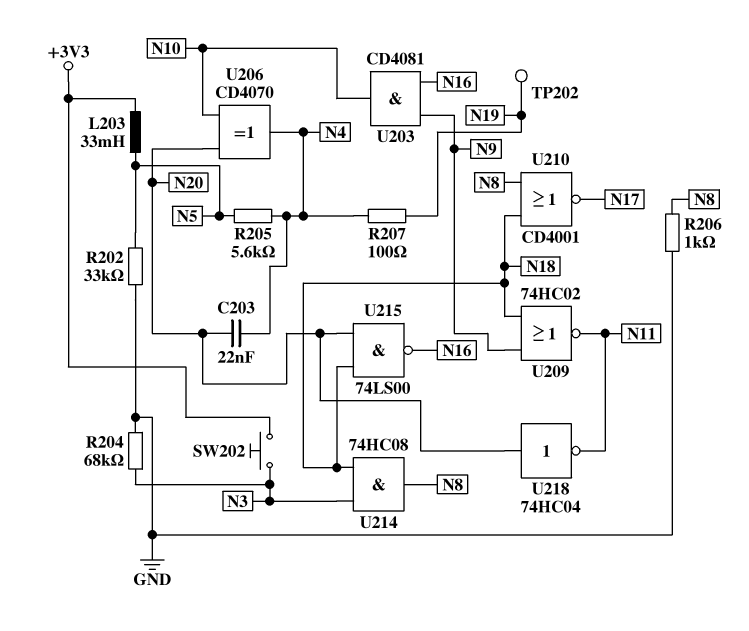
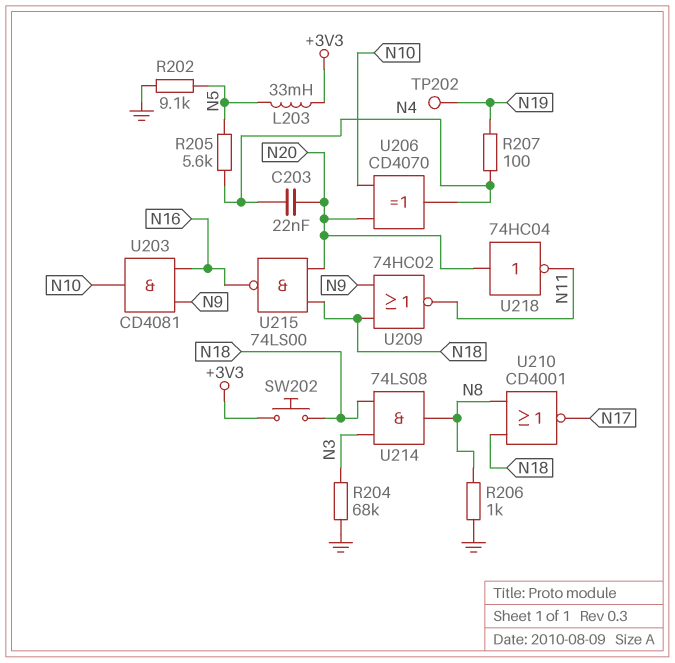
R202: 33k (GND, N5) -> 9.1k (GND, N5)
SW202: button (+3V3, N3) -> button (+3V3, N18)
U214: AND 74HC08 (in N3, in N18, out N8) -> AND 74LS08 (in N3, in N18, out N8)

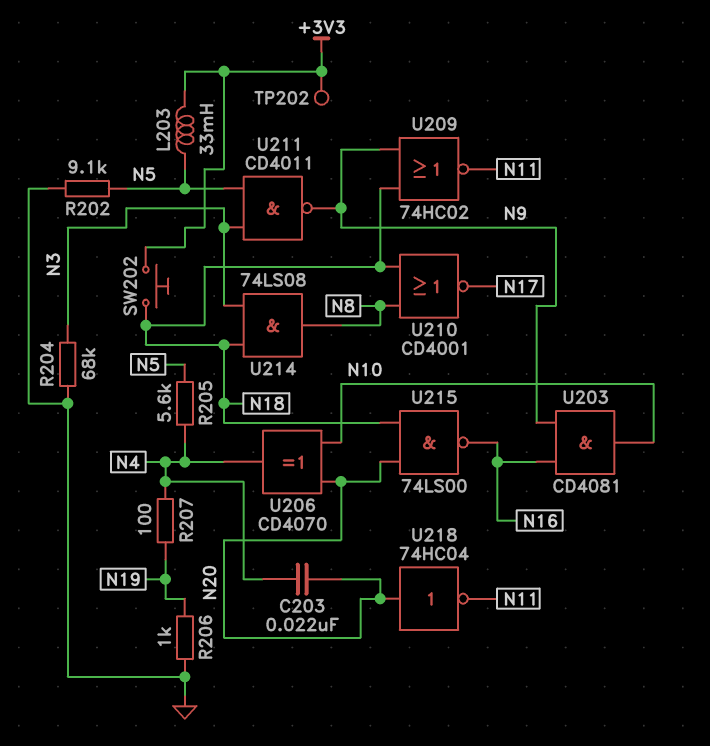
R206: 1k (GND, N8) -> 1k (GND, N19)
TP202: test point (N19) -> test point (+3V3)
U211: none -> NAND CD4011 (in N3, in N5, out N9)

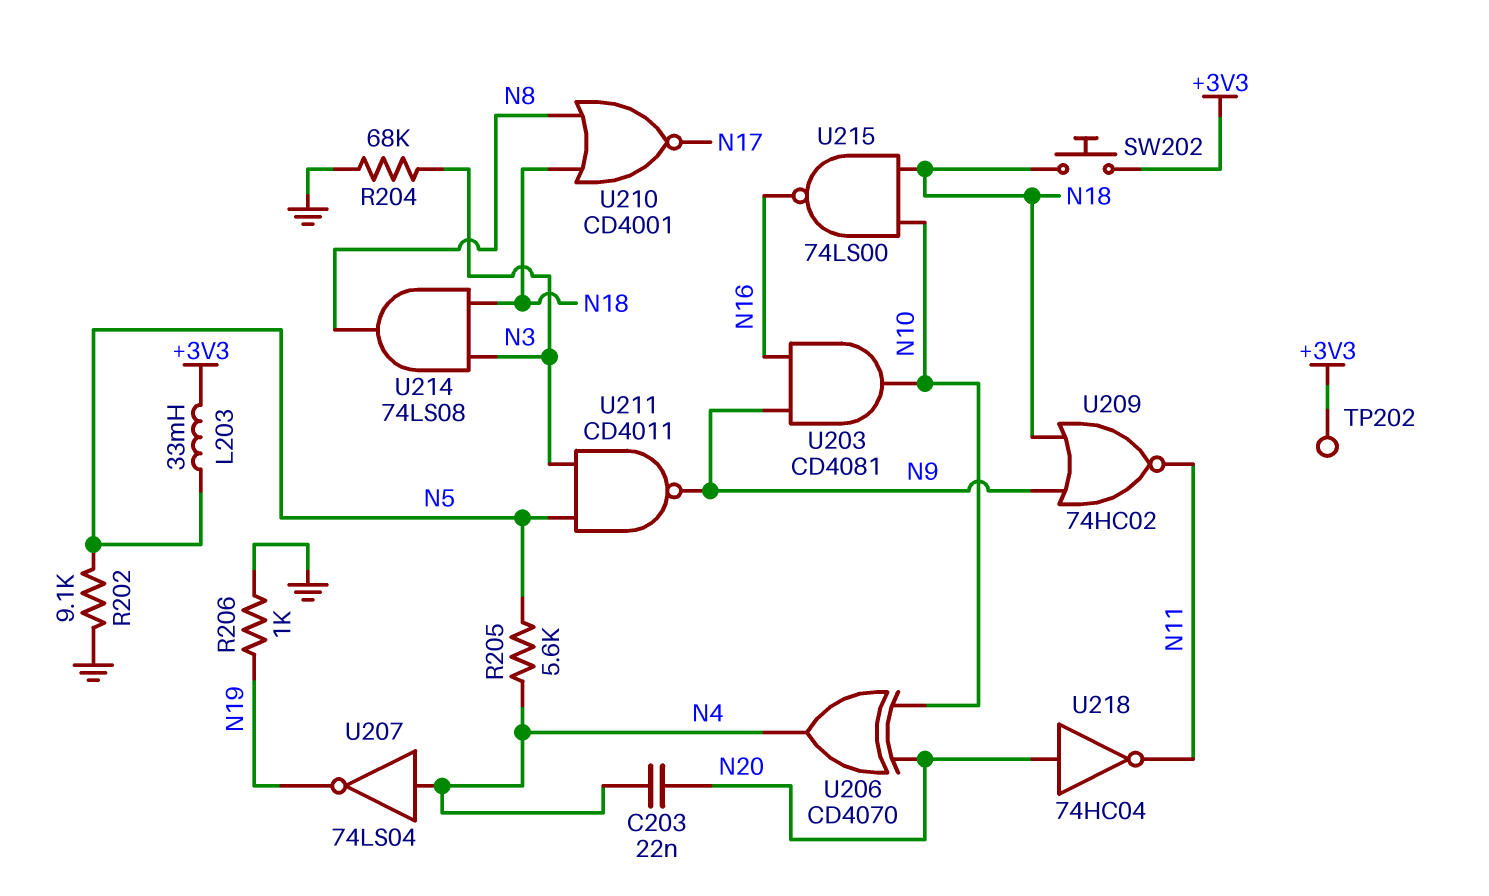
R207: 100 (N4, N19) -> none
U207: none -> NOT 74LS04 (in N4, out N19)
U215: NAND 74LS00 (in N18, in N20, out N16) -> NAND 74LS00 (in N10, in N18, out N16)

